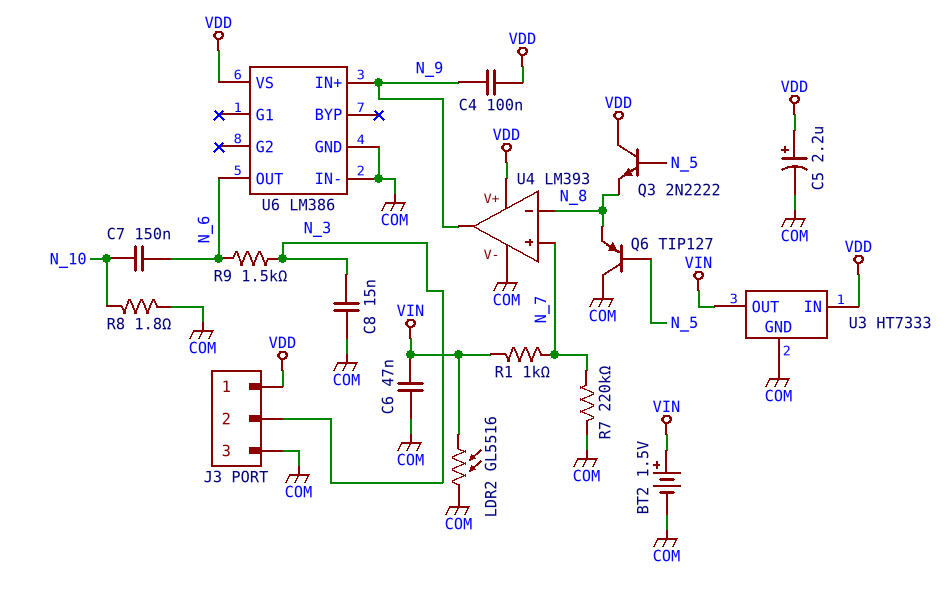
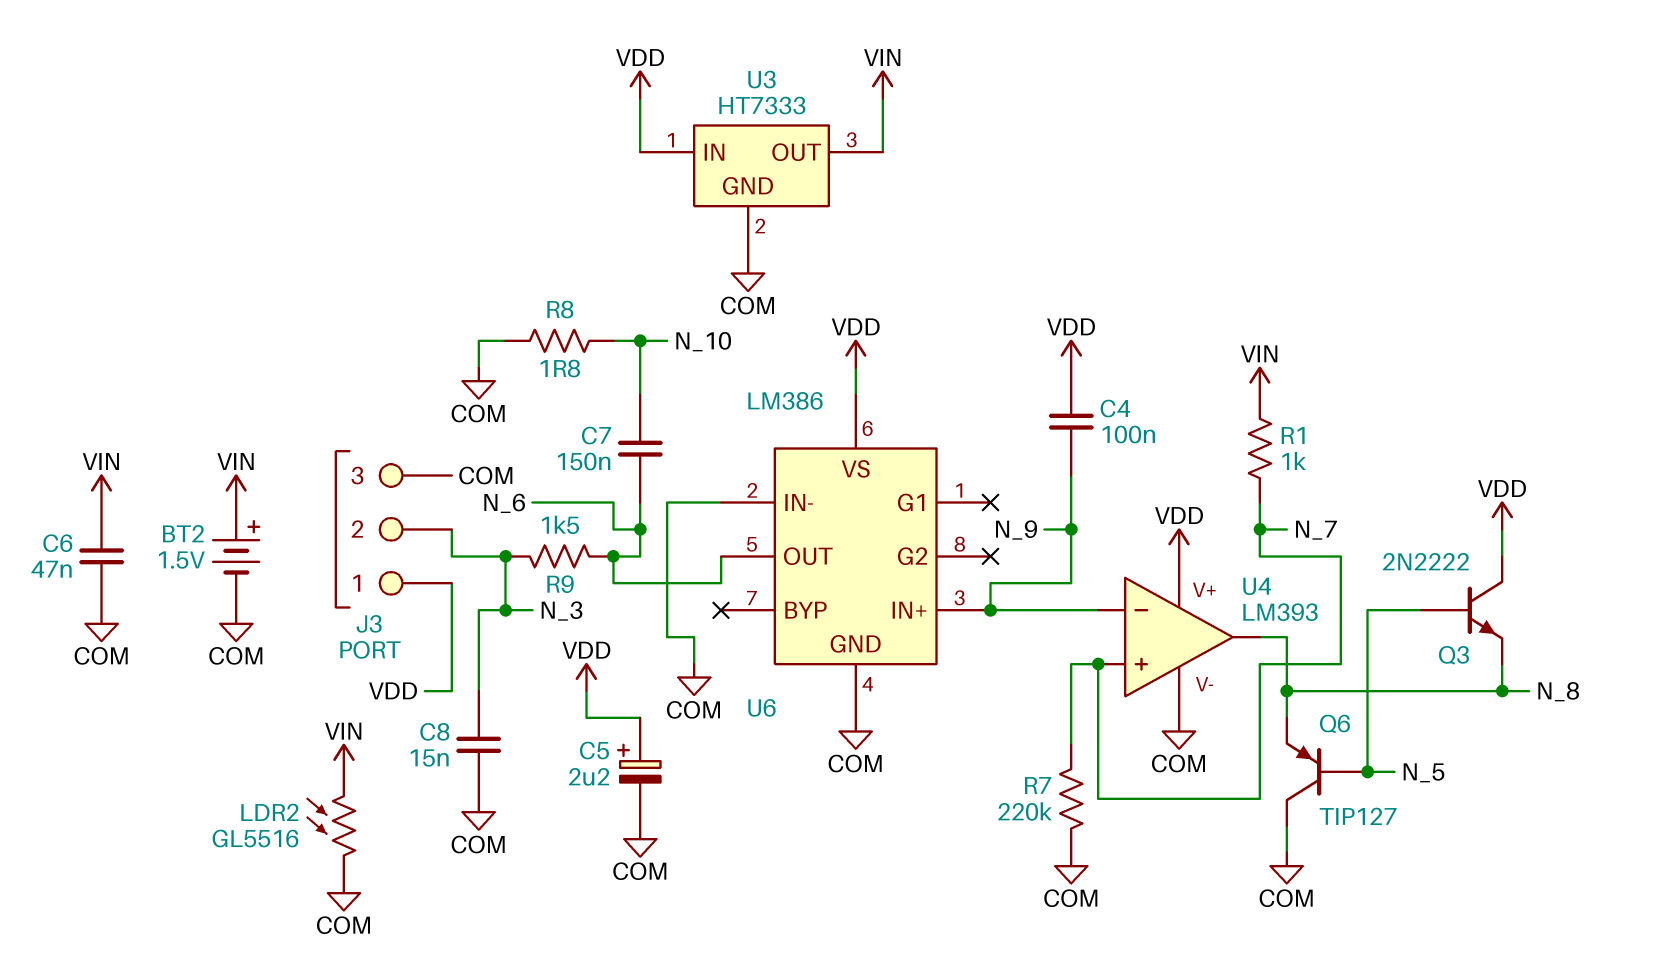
U4 pin in-: N_8 -> N_9
U4 pin out: N_9 -> N_8

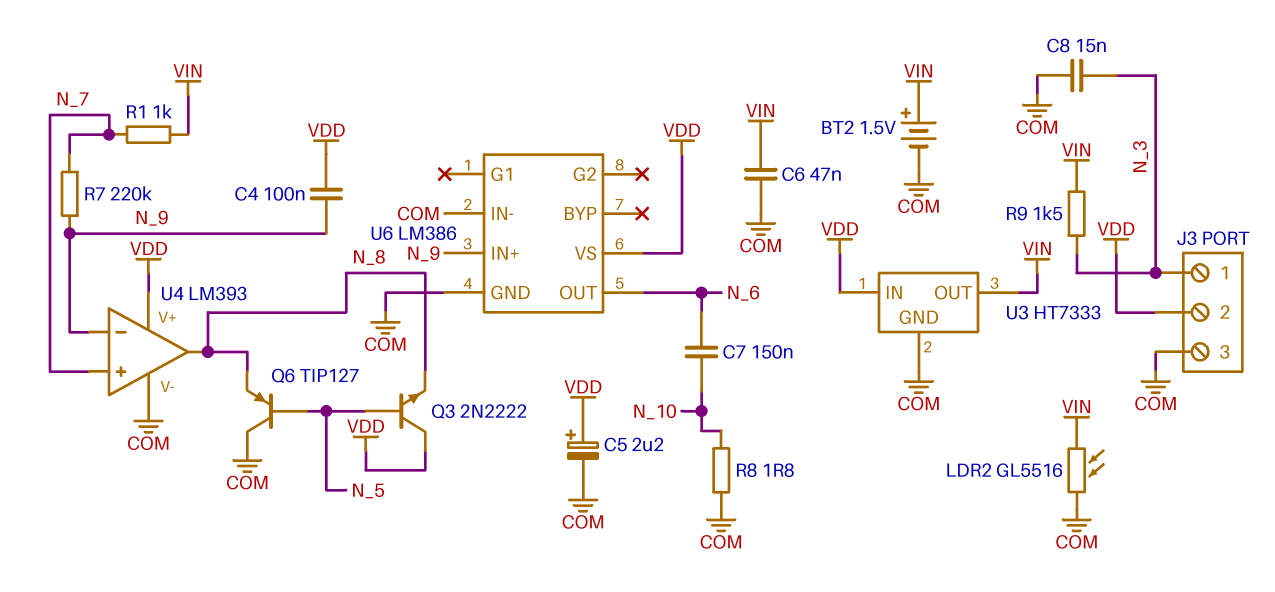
J3 pin 1: VDD -> N_3
J3 pin 2: N_3 -> VDD
R7: 220k (COM, N_7) -> 220k (N_7, N_9)
R9: 1.5k (N_3, N_6) -> 1.5k (N_3, VIN)

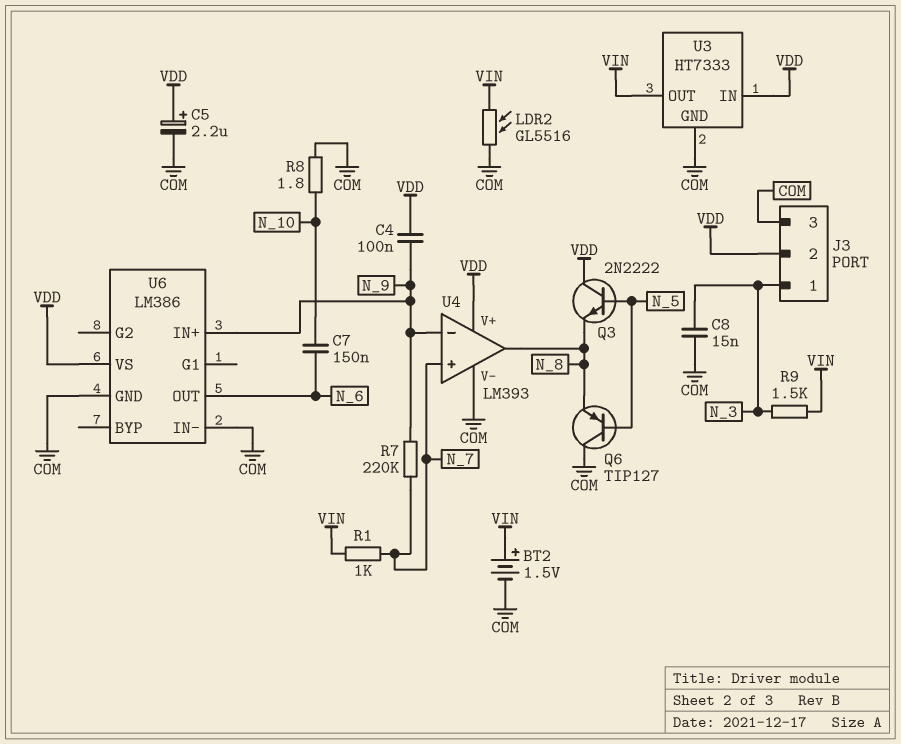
C6: 47nF (COM, VIN) -> none

